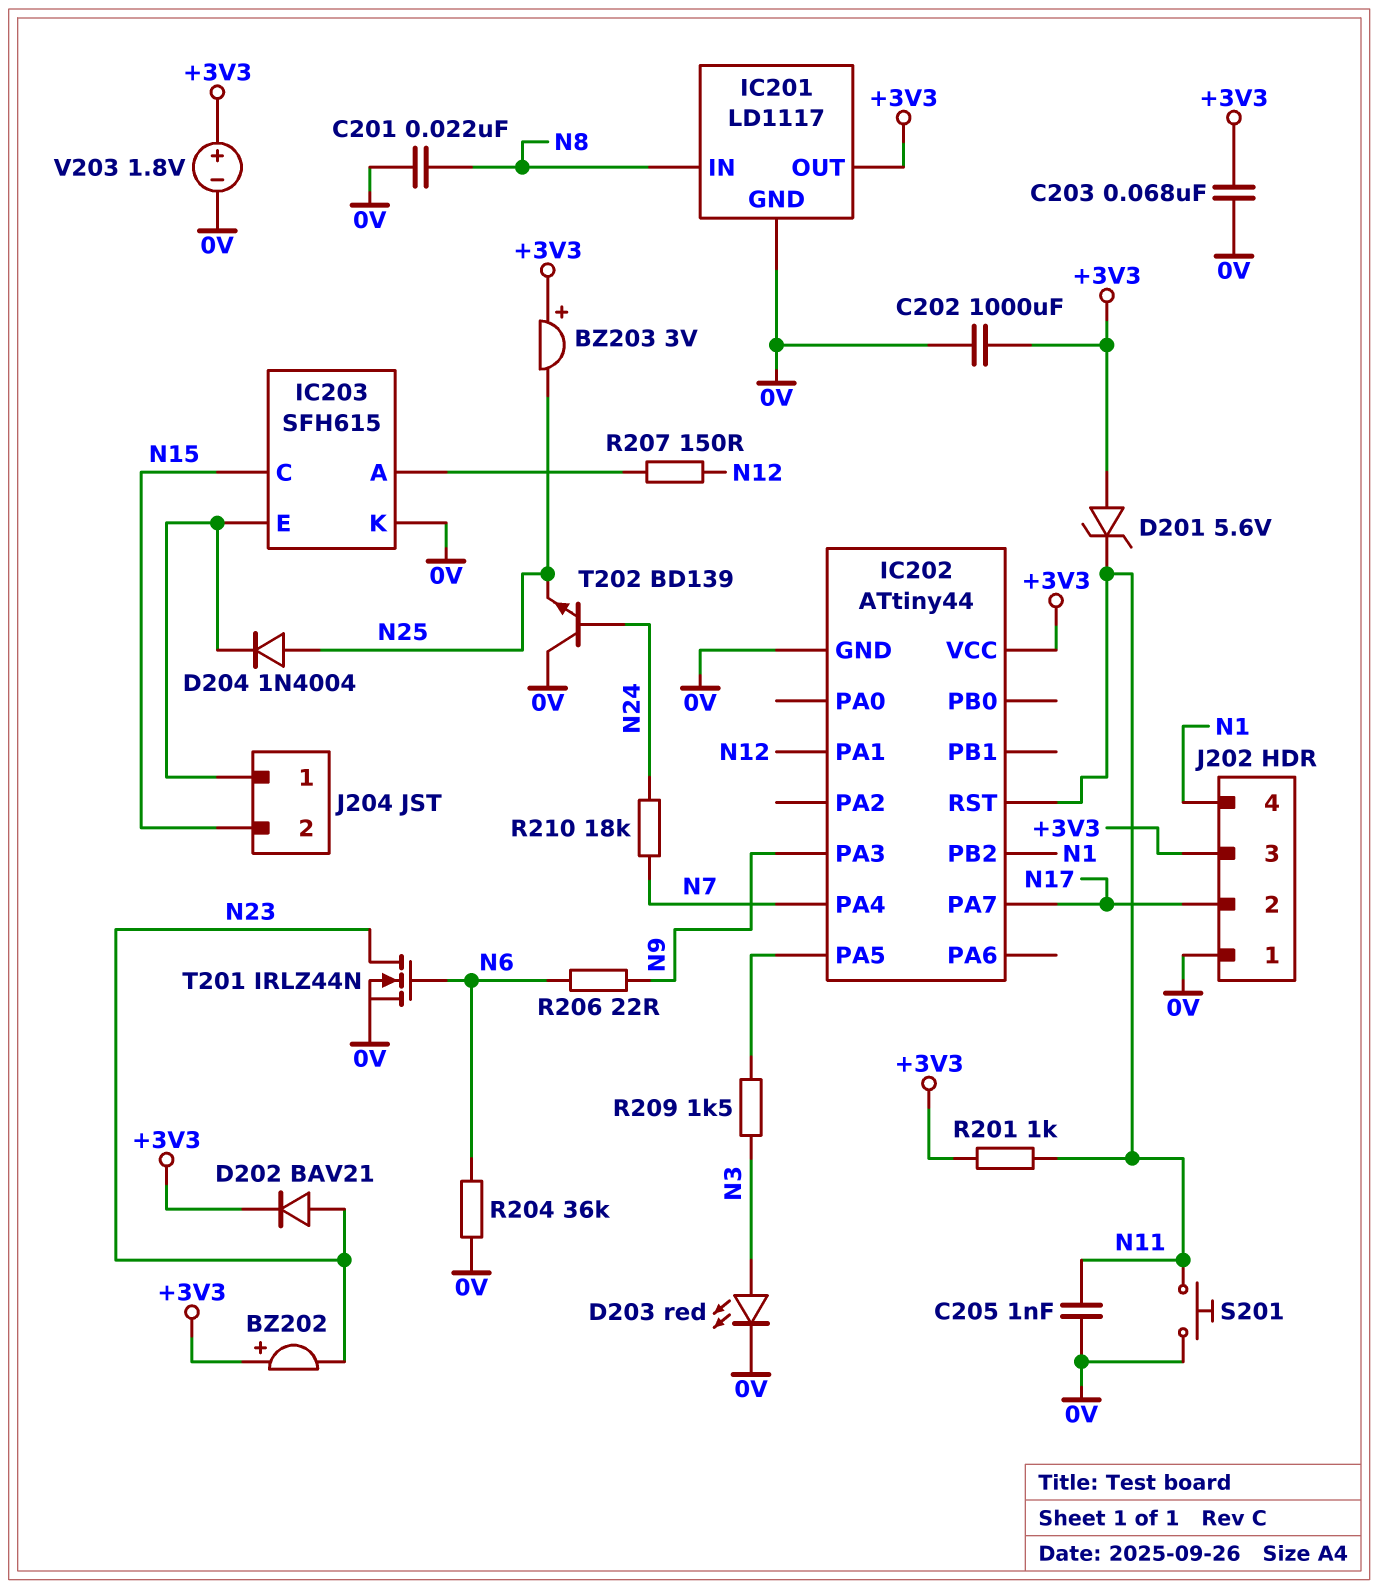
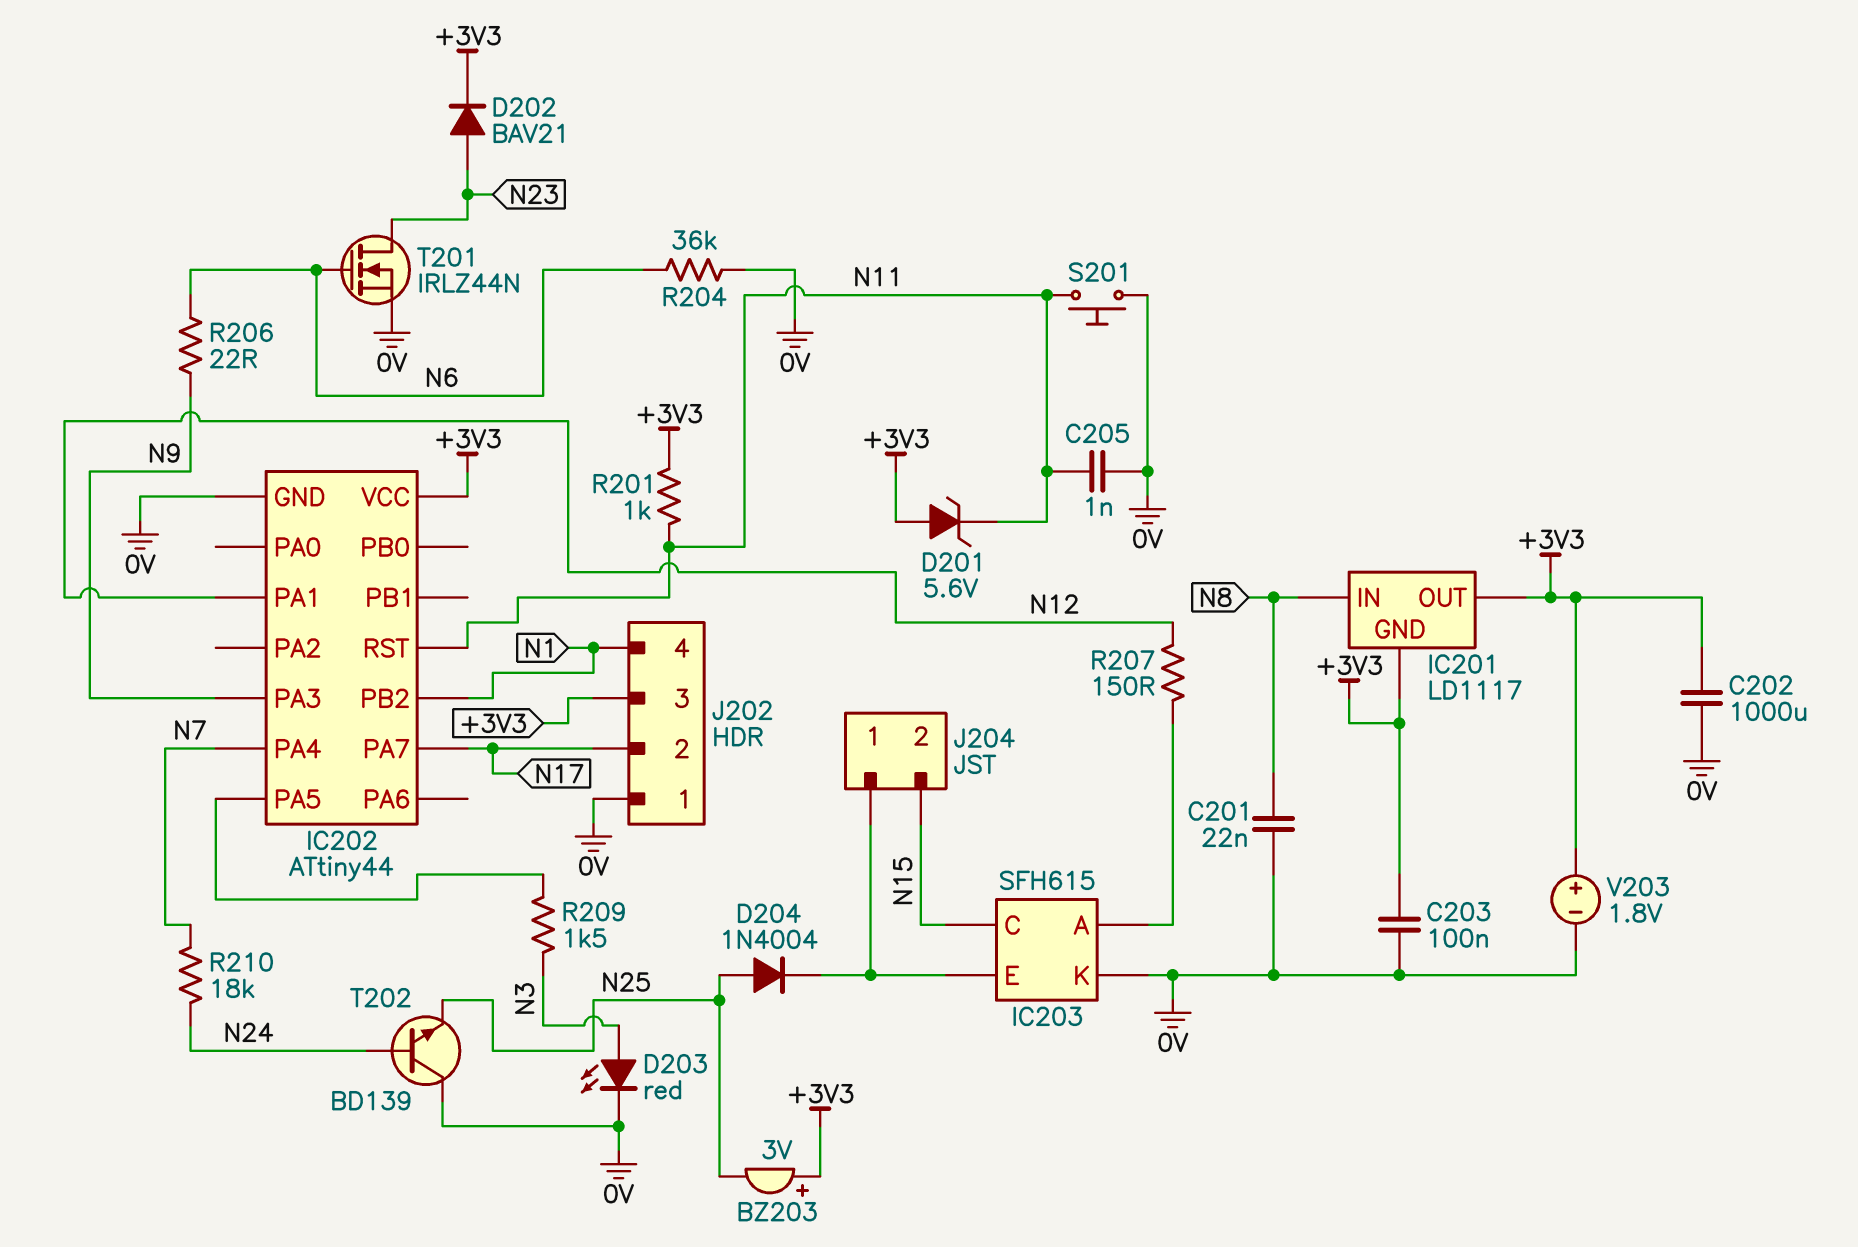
BZ202: buzzer (plus +3V3, minus N23) -> none
C203: 68nF (+3V3, 0V) -> 100nF (+3V3, 0V)
IC201 pin GND: 0V -> +3V3

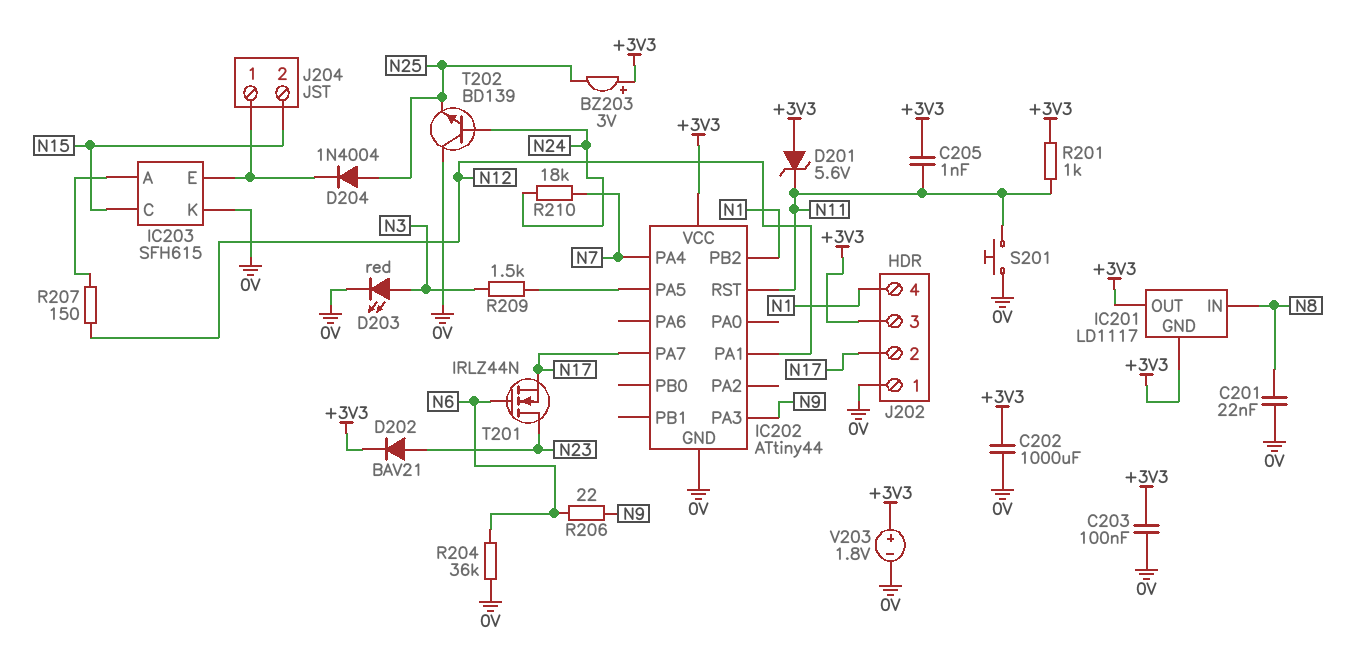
C205: 1nF (0V, N11) -> 1nF (+3V3, N11)
T201: NMOS IRLZ44N (G N6, D N23, S 0V) -> NMOS IRLZ44N (G N6, D N23, S N17)

